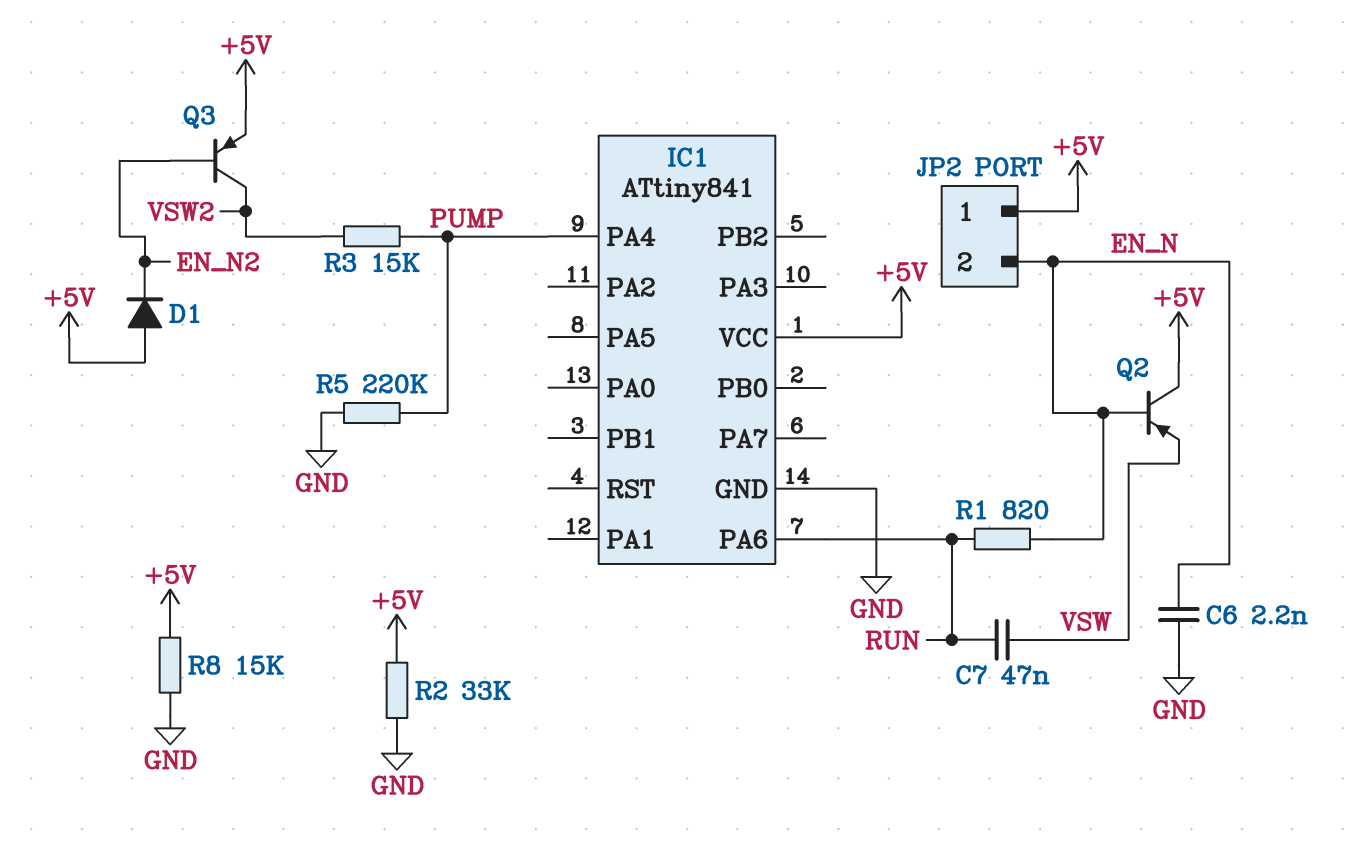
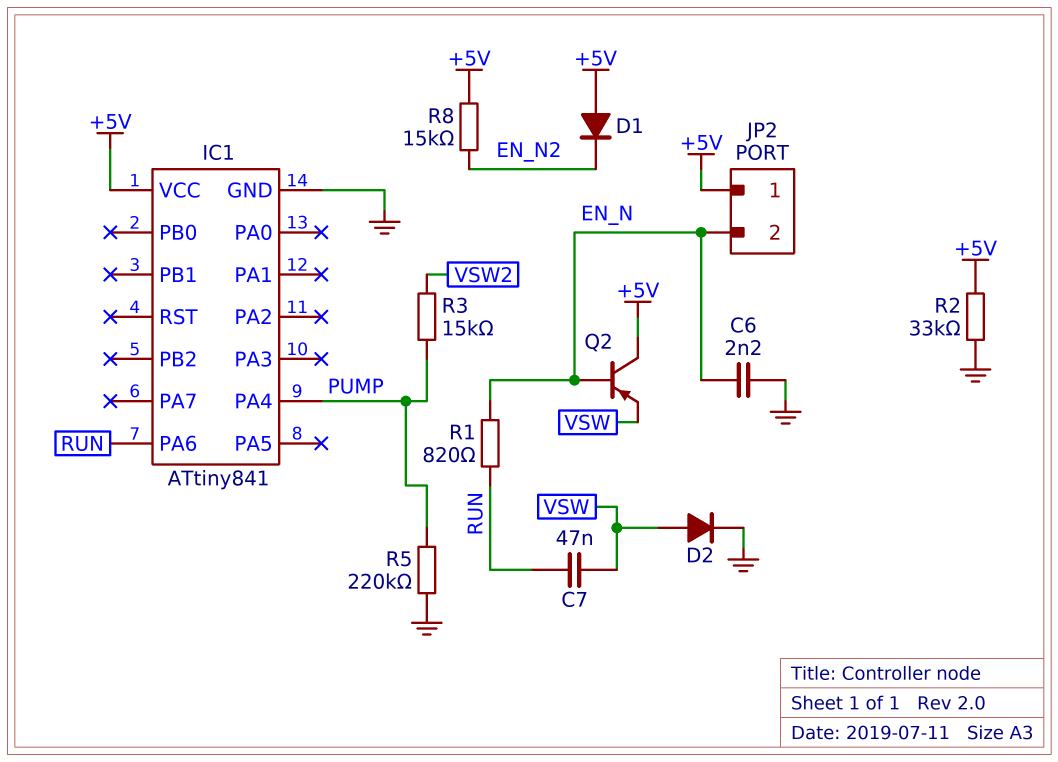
D2: none -> diode (A VSW, K GND)
Q3: PNP (B EN_N2, C VSW2, E +5V) -> none
R8: 15k (+5V, GND) -> 15k (+5V, EN_N2)

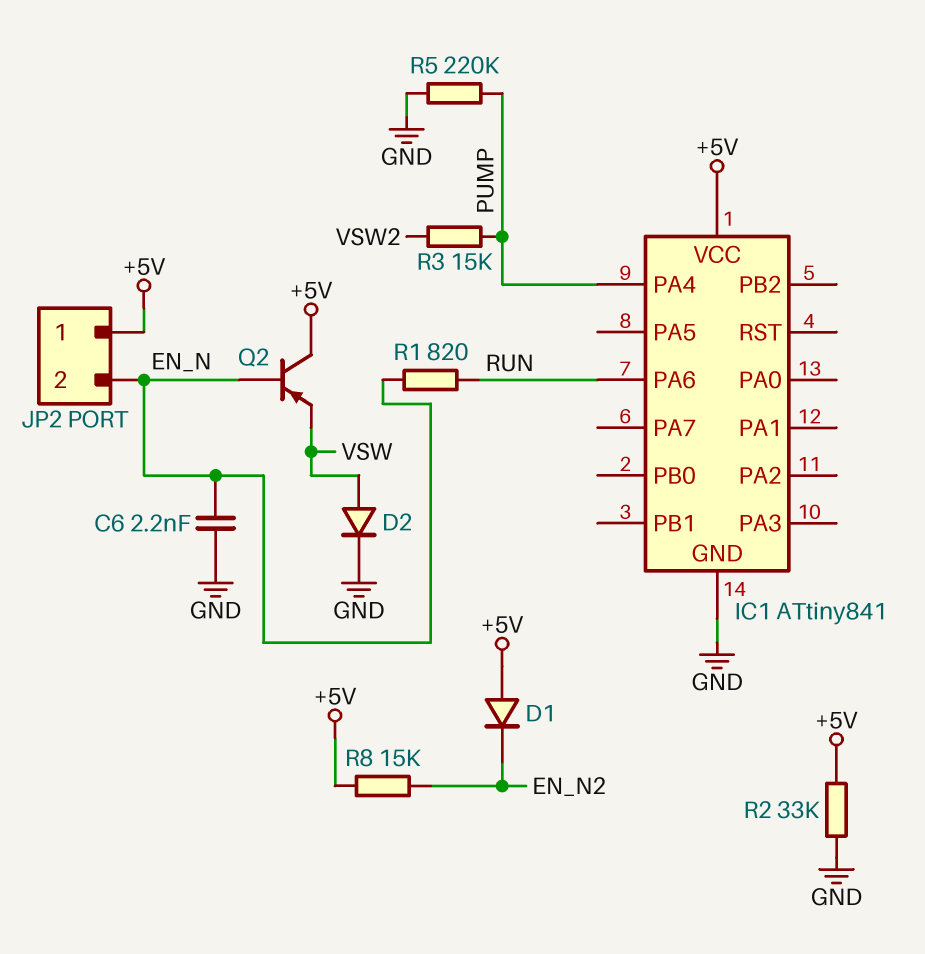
C7: 47nF (RUN, VSW) -> none

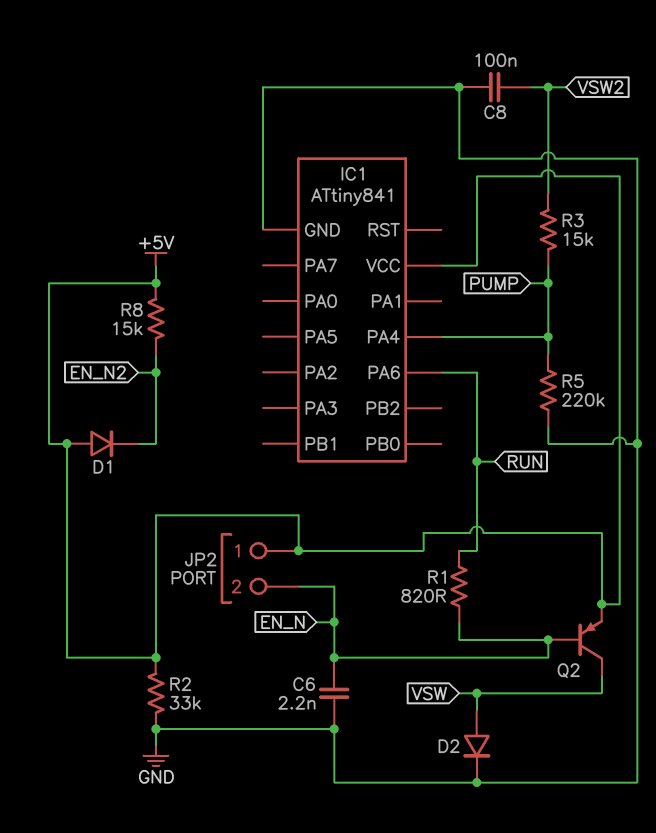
C8: none -> 100nF (GND, VSW2)
Q2: PNP (B EN_N, C +5V, E VSW) -> PNP (B EN_N, C VSW, E +5V)

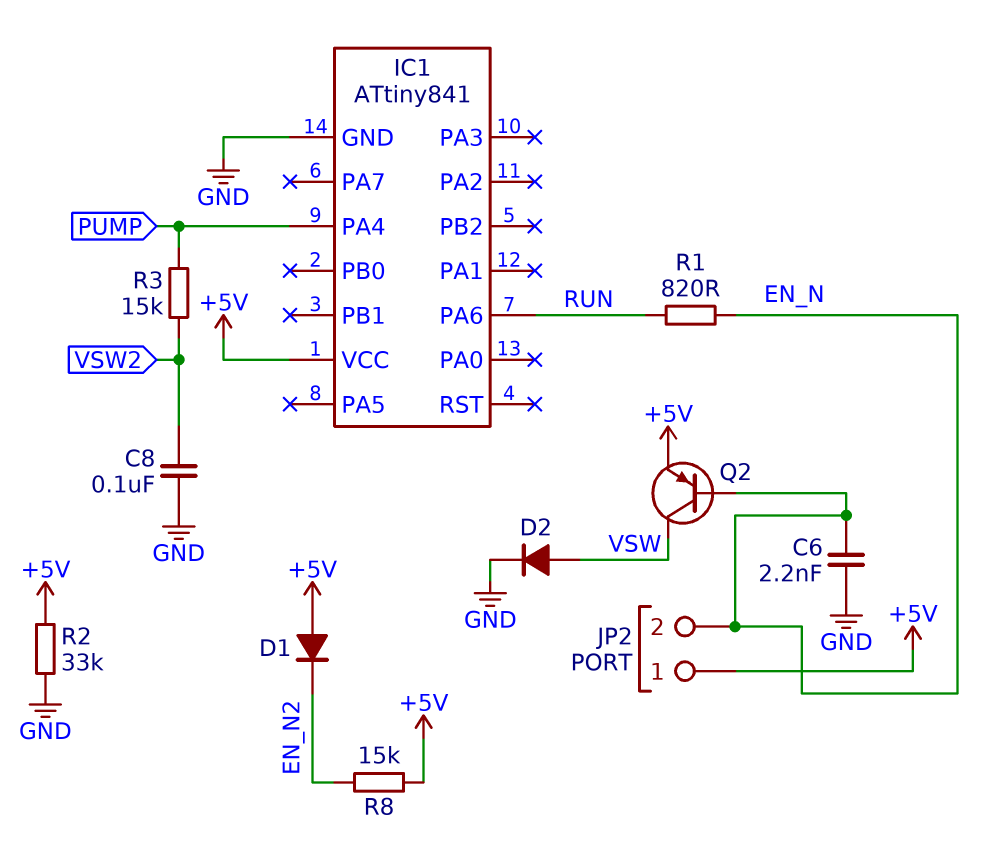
R5: 220k (GND, PUMP) -> none

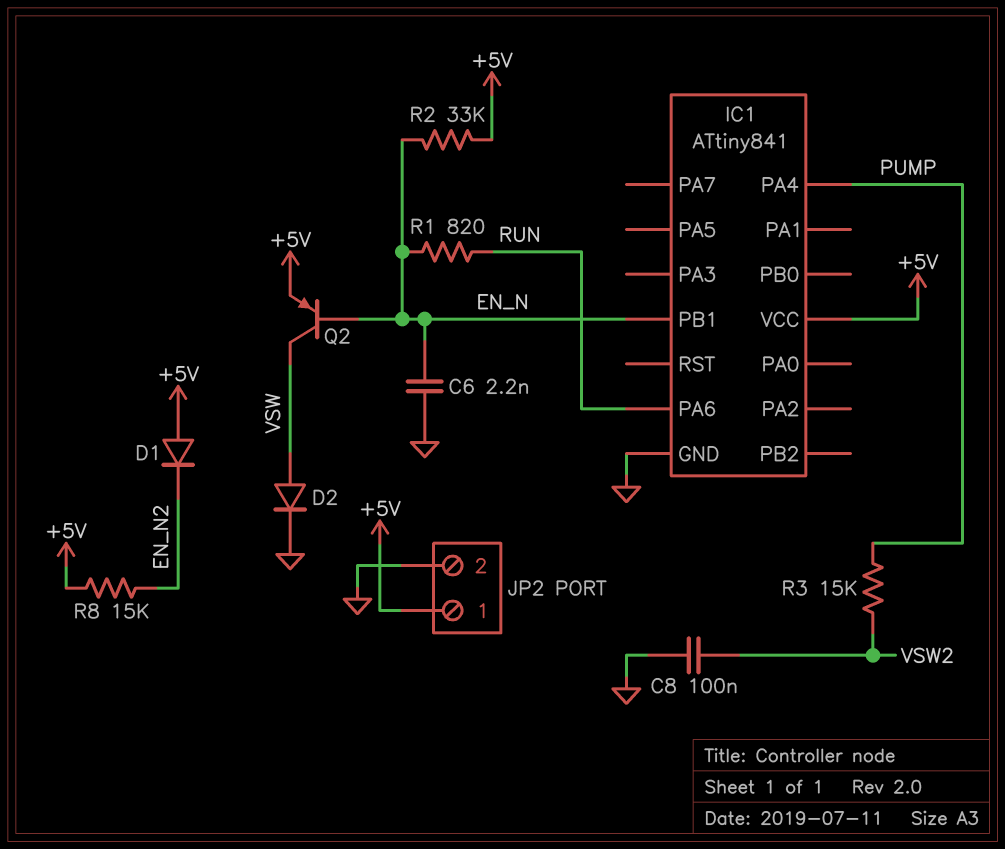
IC1 pin PB1: none -> EN_N
JP2 pin 2: EN_N -> GND
R2: 33k (+5V, GND) -> 33k (+5V, EN_N)

